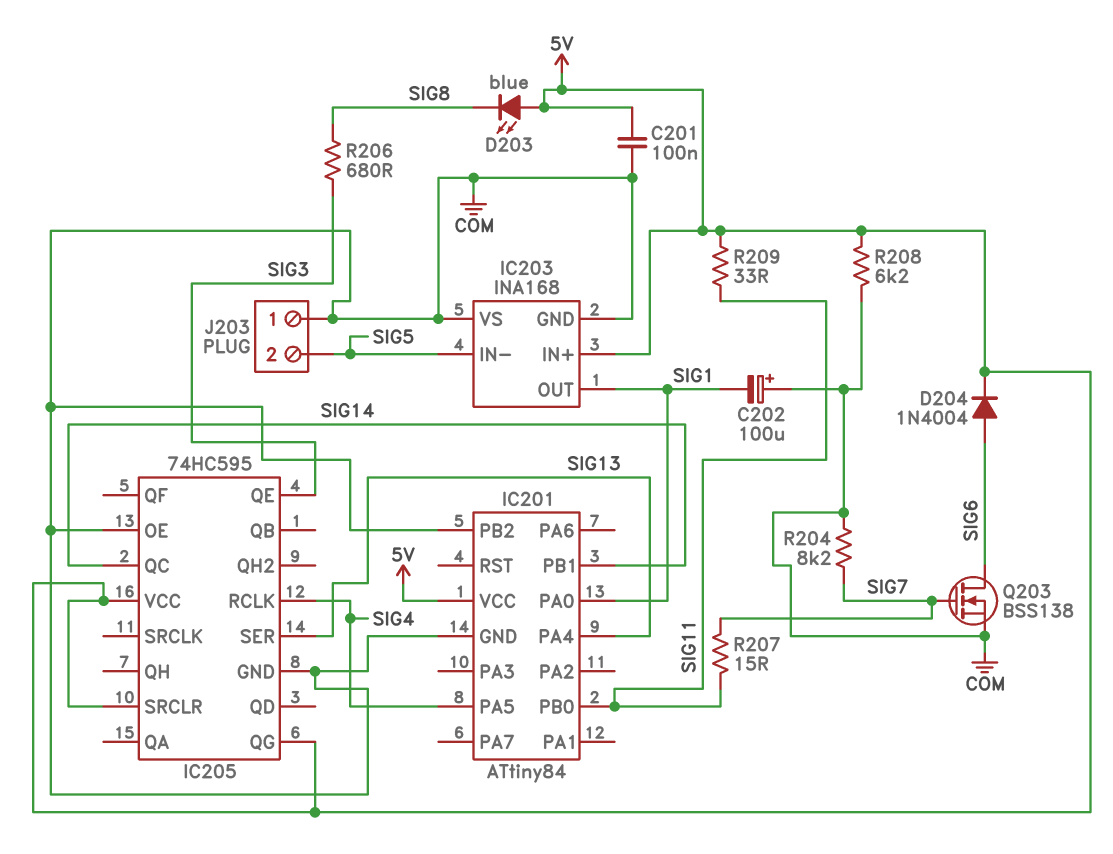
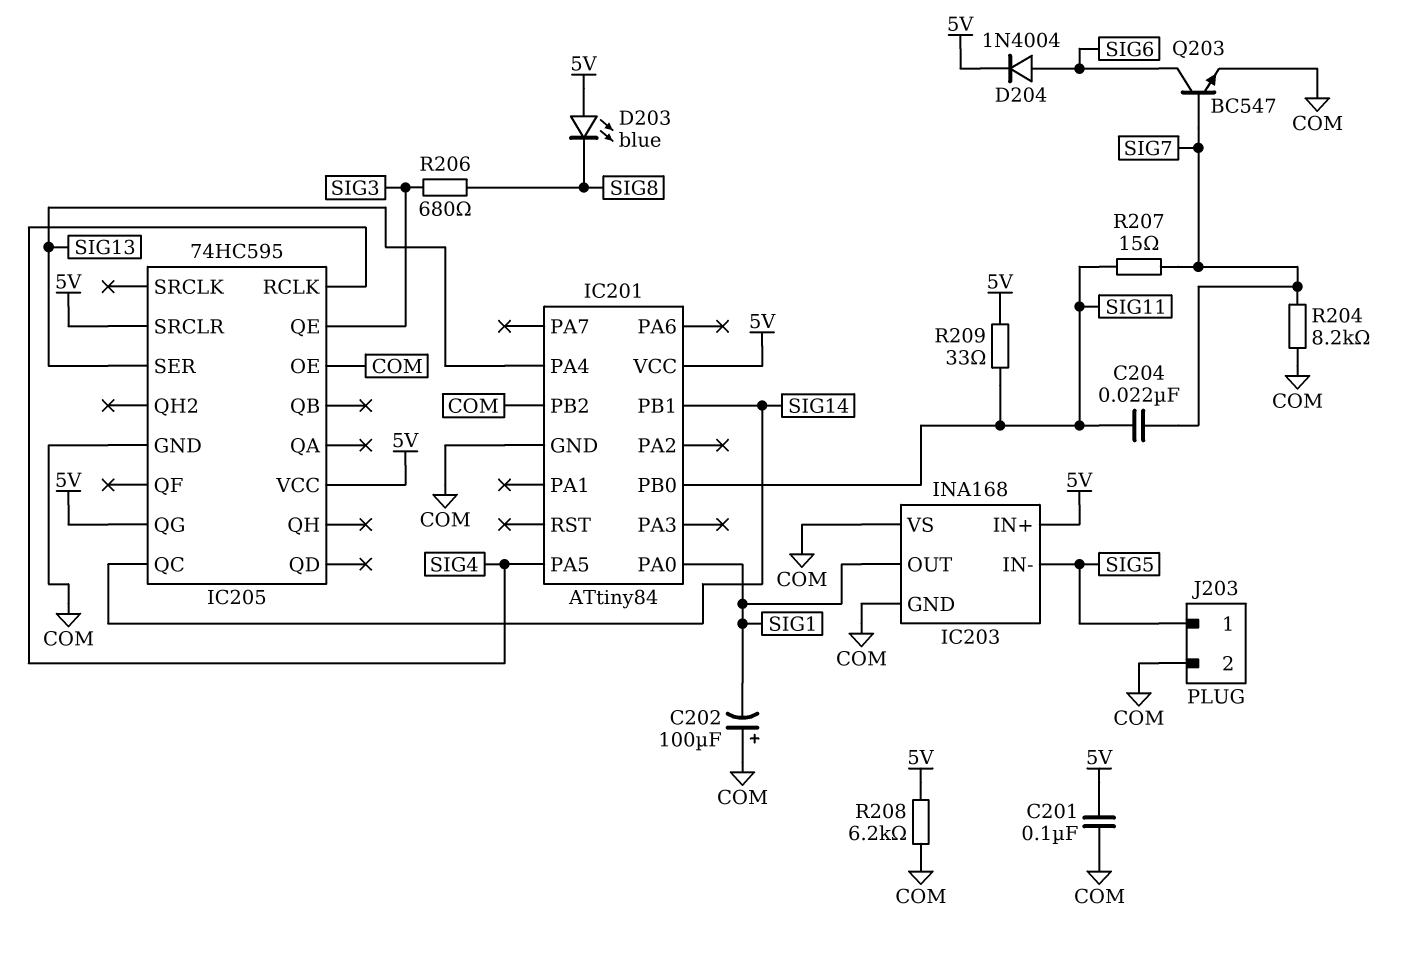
C204: none -> 22nF (SIG7, SIG11)
J203 pin 1: COM -> SIG5
J203 pin 2: SIG5 -> COM
Q203: NMOS BSS138 (G SIG7, D SIG6, S COM) -> NPN BC547 (B SIG7, C SIG6, E COM)

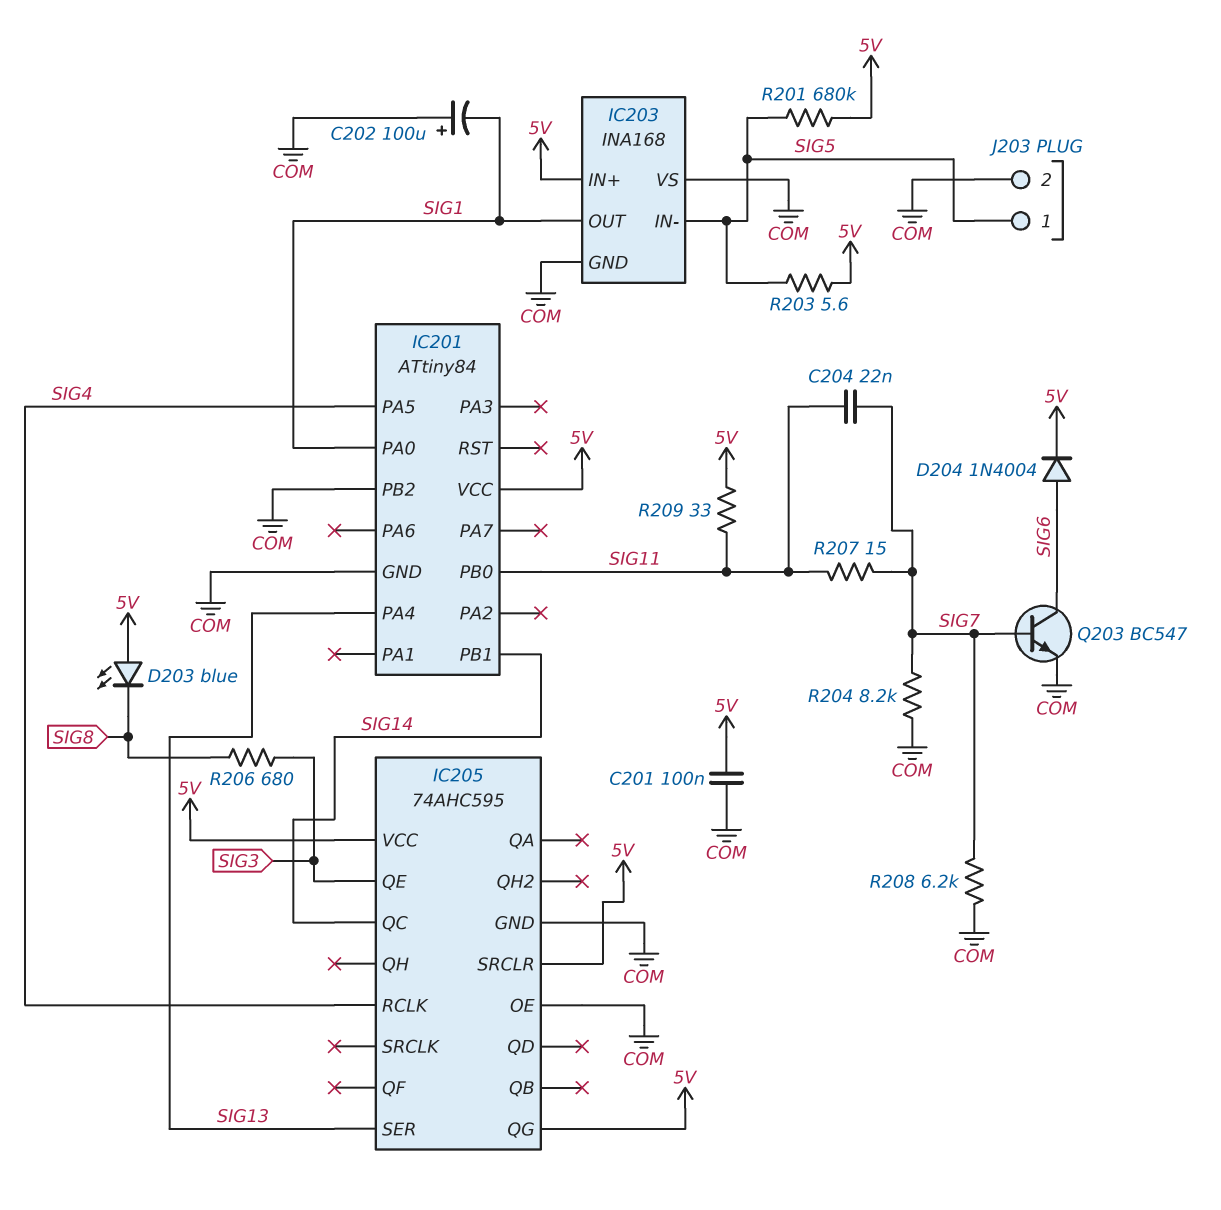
IC205: 74HC595 -> 74AHC595
R201: none -> 680k (5V, SIG5)
R203: none -> 5.6 (5V, SIG5)
R208: 6.2k (5V, COM) -> 6.2k (COM, SIG7)

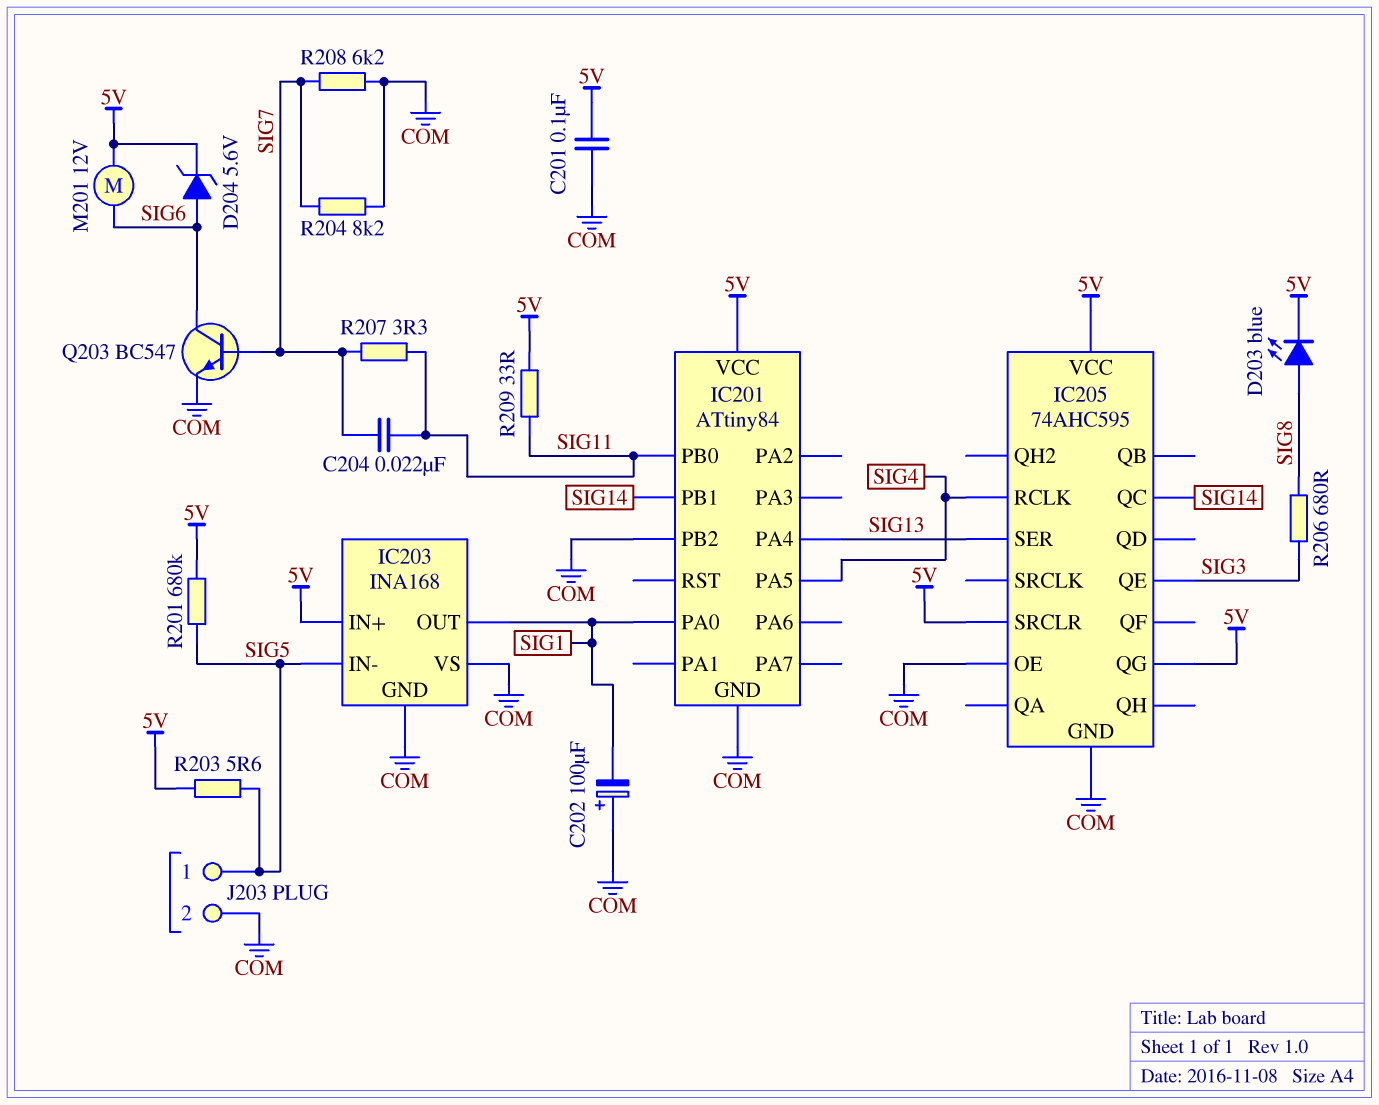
D203: LED blue (A 5V, K SIG8) -> LED blue (A SIG8, K 5V)
D204: diode 1N4004 (A SIG6, K 5V) -> zener 5.6V (A SIG6, K 5V)
M201: none -> motor 12V (5V, SIG6)
R207: 15 (SIG7, SIG11) -> 3.3 (SIG7, SIG11)

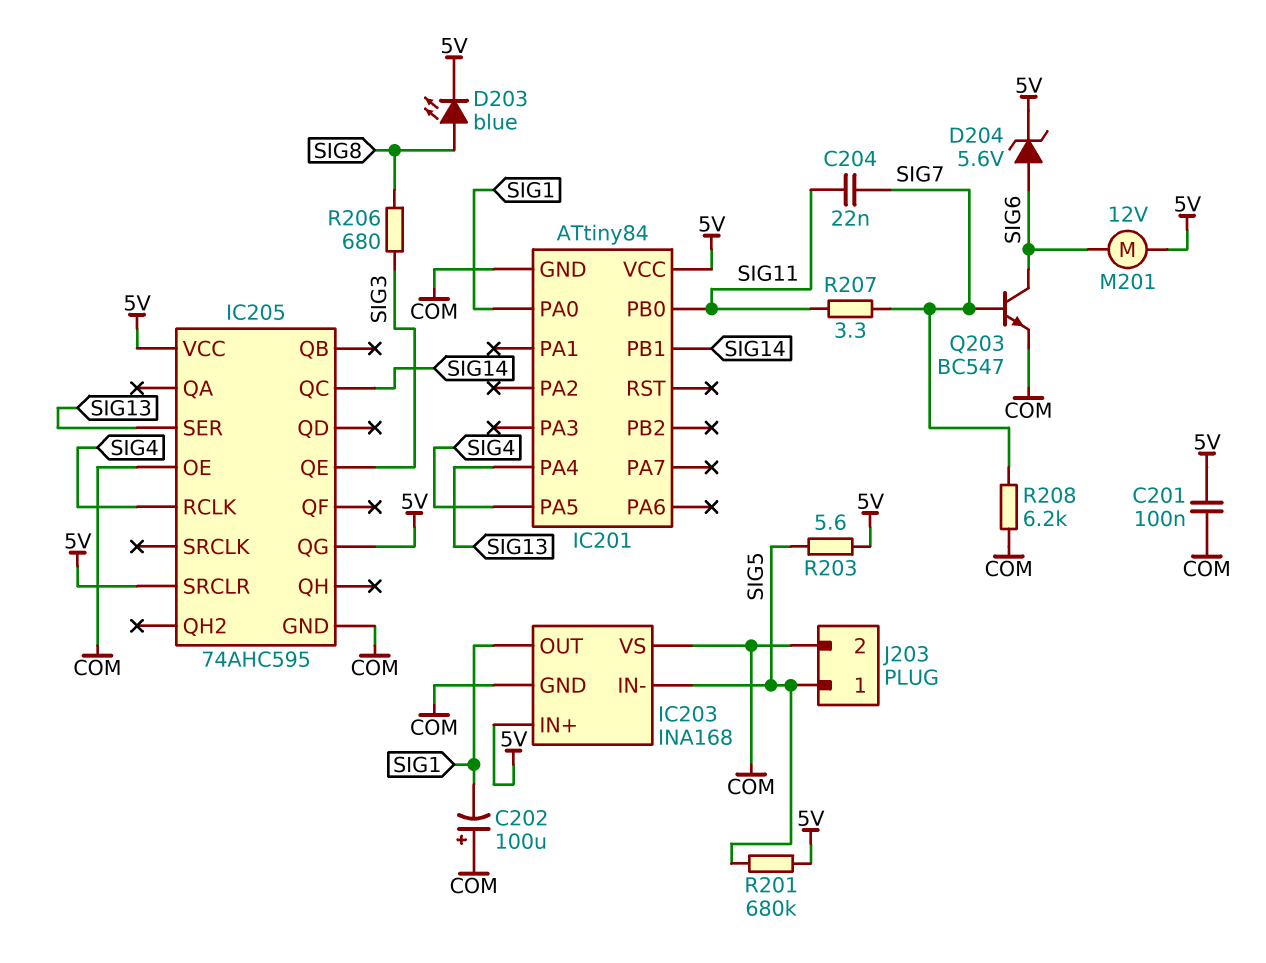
IC201 pin PB2: COM -> none
R204: 8.2k (COM, SIG7) -> none
R209: 33 (5V, SIG11) -> none

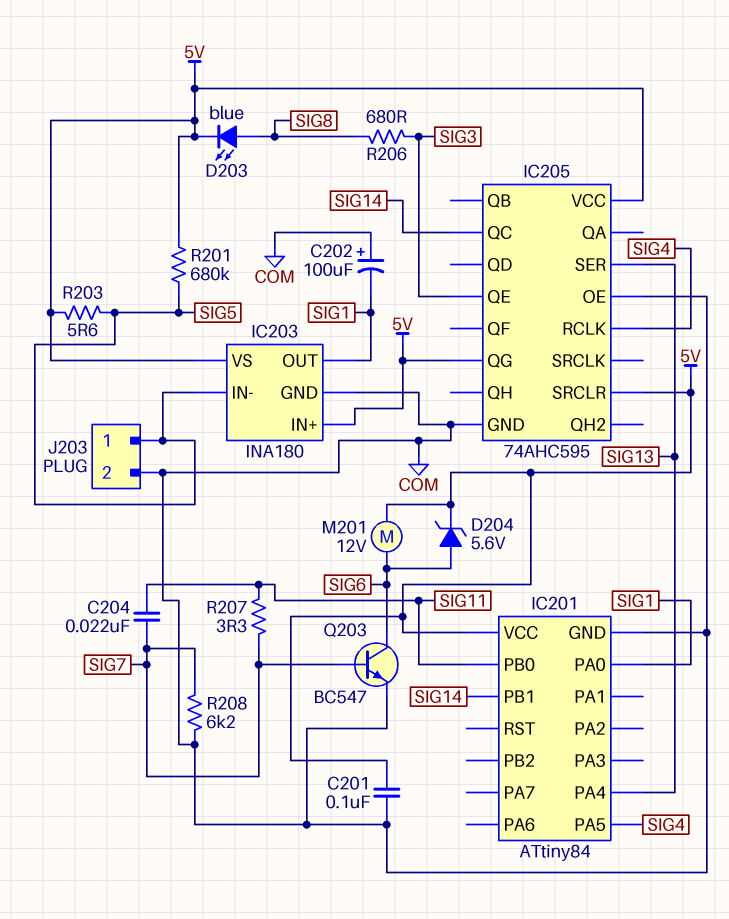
IC203: INA168 -> INA180
IC203 pin VS: COM -> 5V

